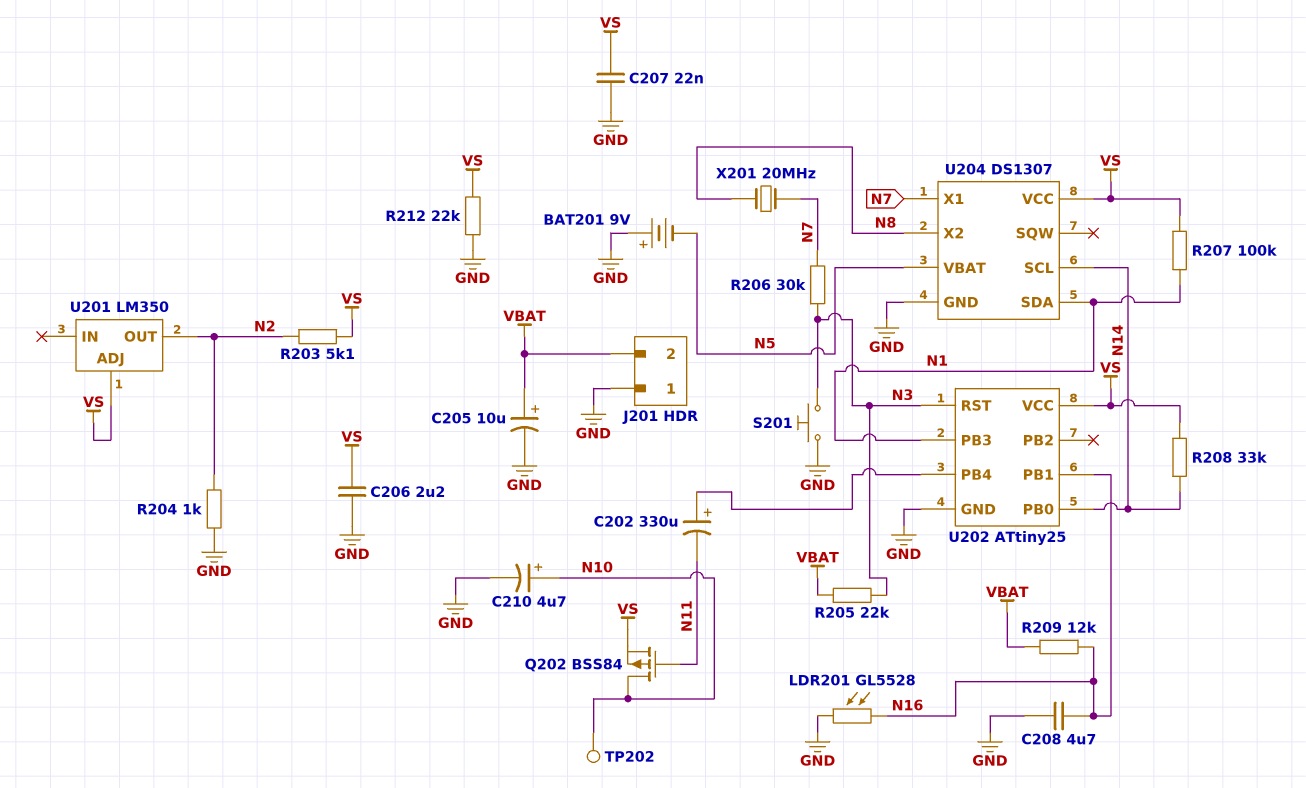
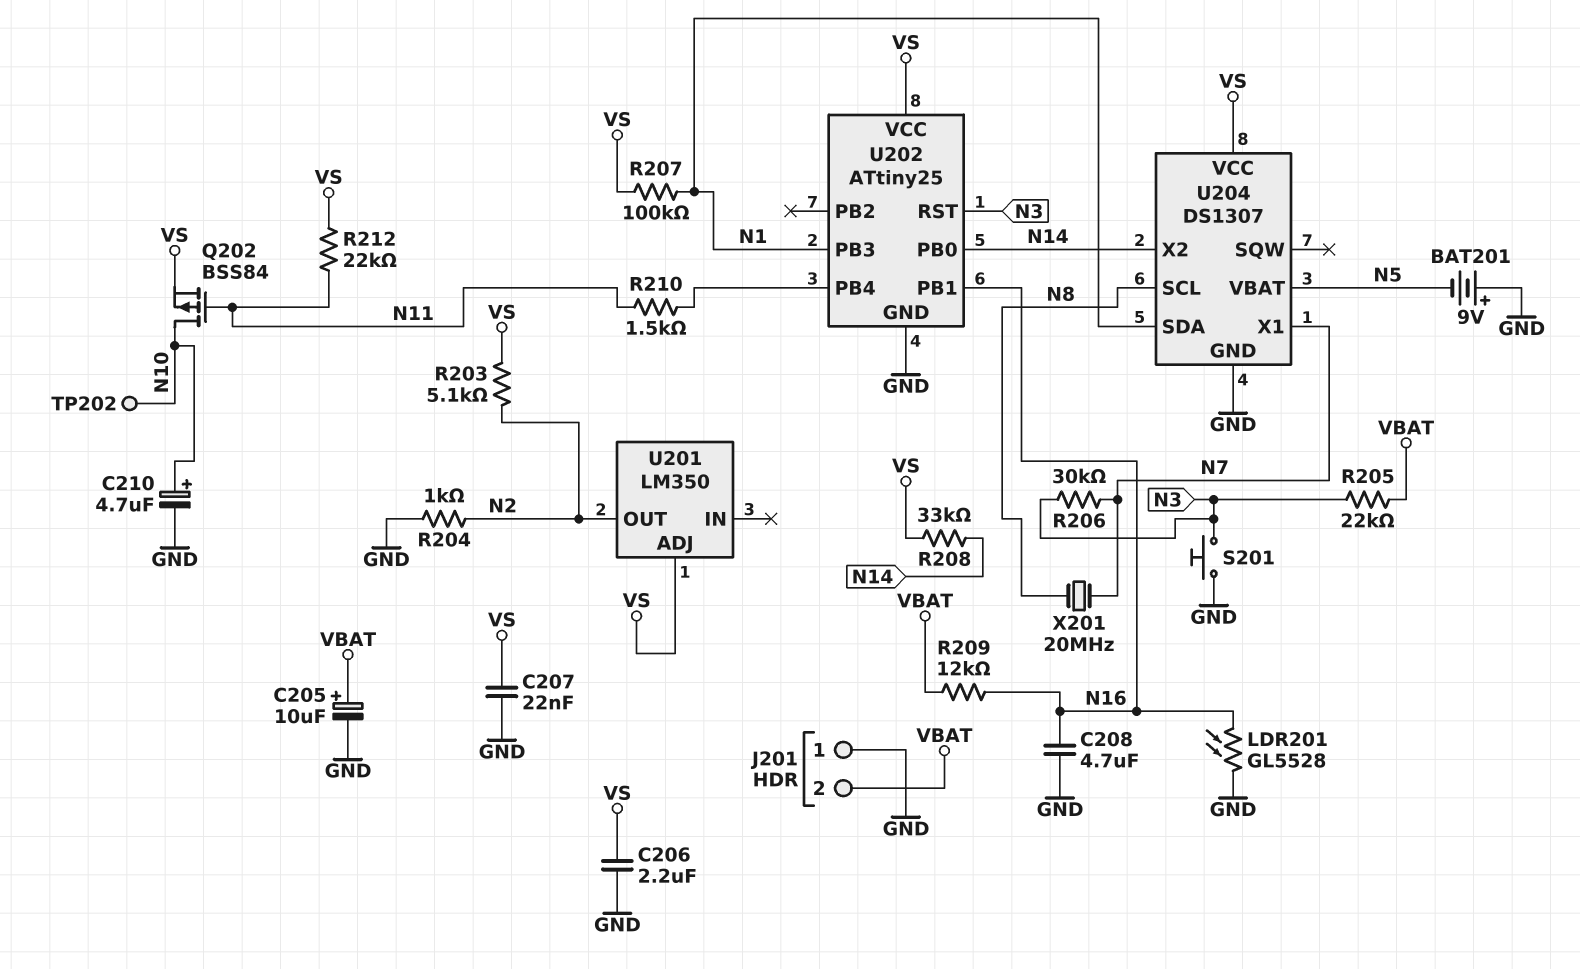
C202: 330uF (plus U202/PB4, minus N11) -> none
R210: none -> 1.5k (N11, U202/PB4)
R212: 22k (GND, VS) -> 22k (N11, VS)
U204 pin SCL: N14 -> N8
U204 pin X2: N8 -> N14

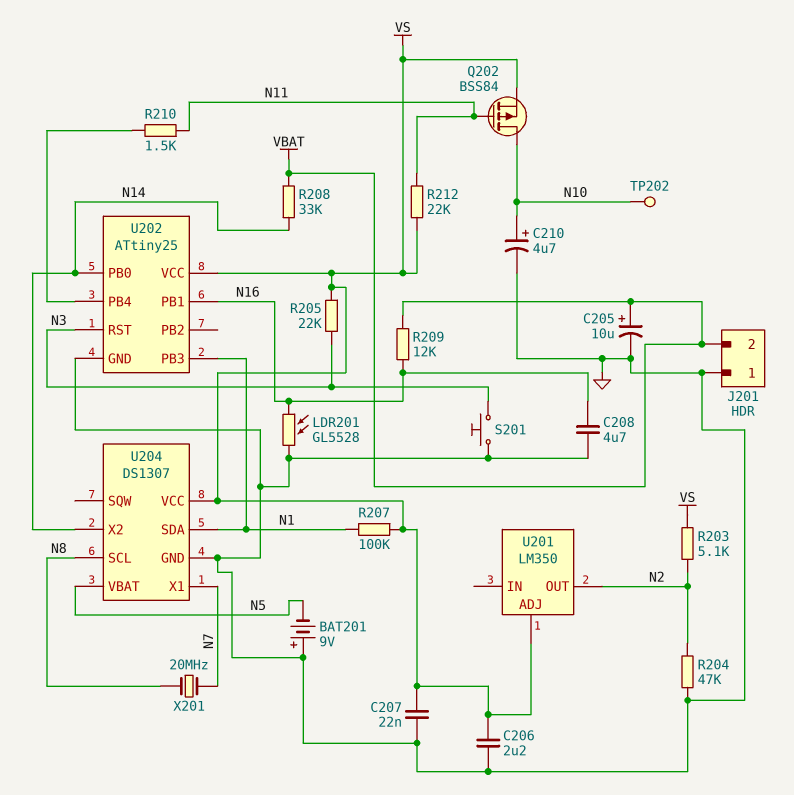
R204: 1k (GND, N2) -> 47k (GND, N2)
R205: 22k (N3, VBAT) -> 22k (N3, VS)
R206: 30k (N3, N7) -> none
R208: 33k (N14, VS) -> 33k (N14, VBAT)

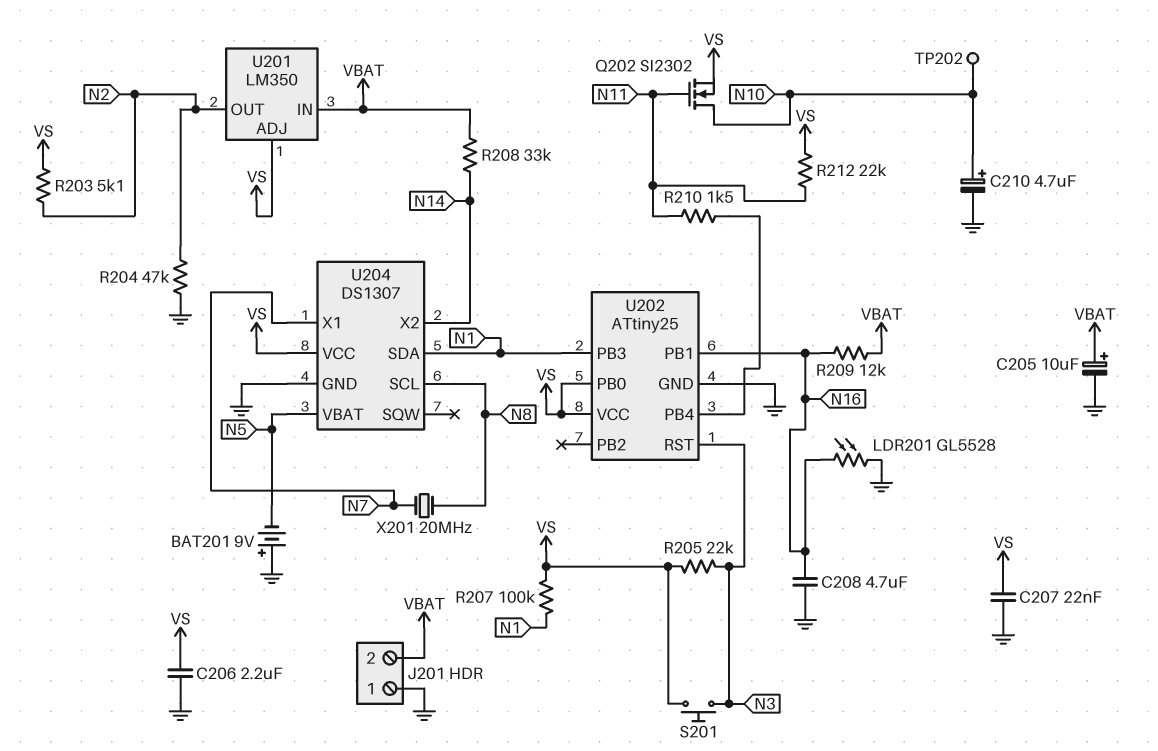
Q202: PMOS BSS84 (G N11, D N10, S VS) -> NMOS SI2302 (G N11, D N10, S VS)
S201: button (GND, N3) -> button (N3, VS)
U201 pin IN: none -> VBAT
U202 pin PB0: N14 -> VS

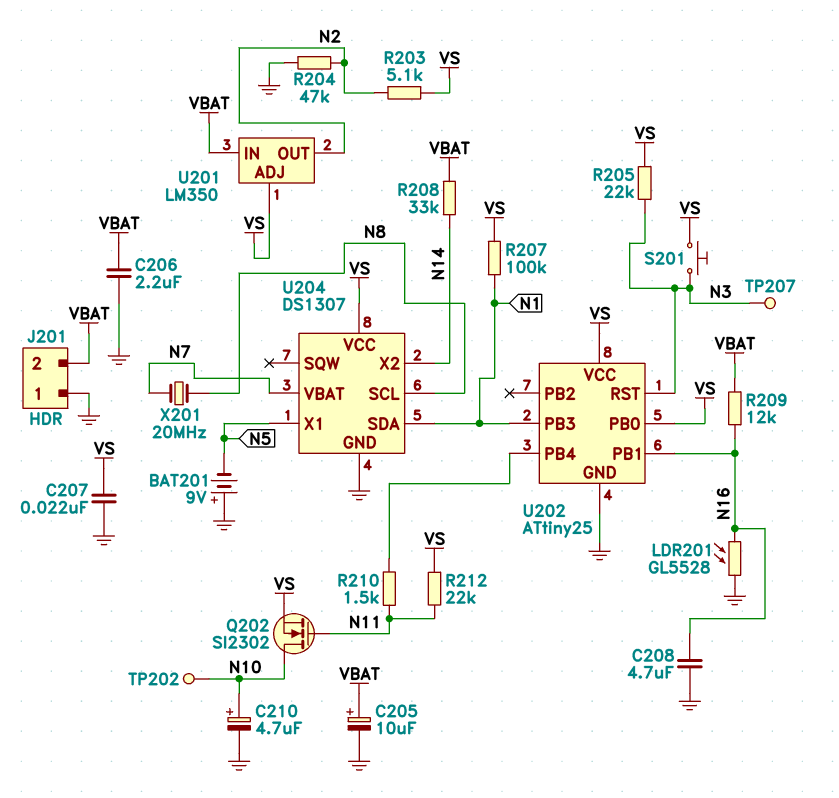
C206: 2.2uF (GND, VS) -> 2.2uF (GND, VBAT)
TP207: none -> test point (N3)
U204 pin VBAT: N5 -> N7
U204 pin X1: N7 -> N5

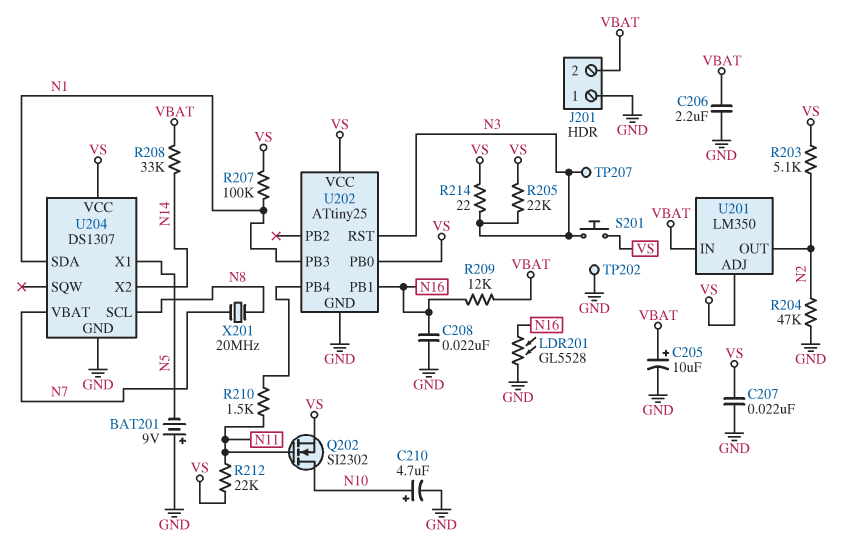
C208: 4.7uF (GND, N16) -> 22nF (GND, N16)
R214: none -> 22 (N3, VS)
TP202: test point (N10) -> test point (GND)

